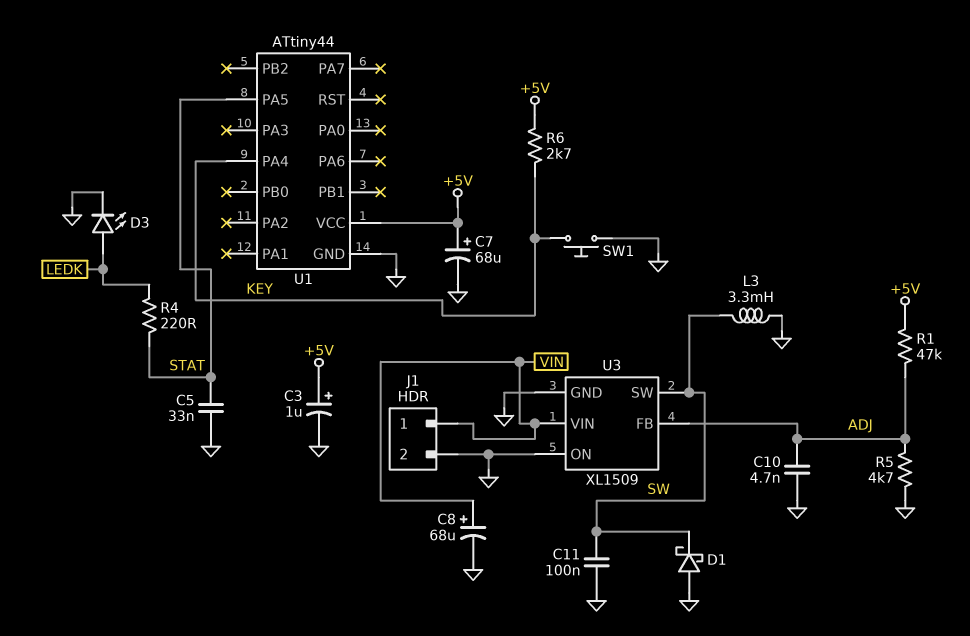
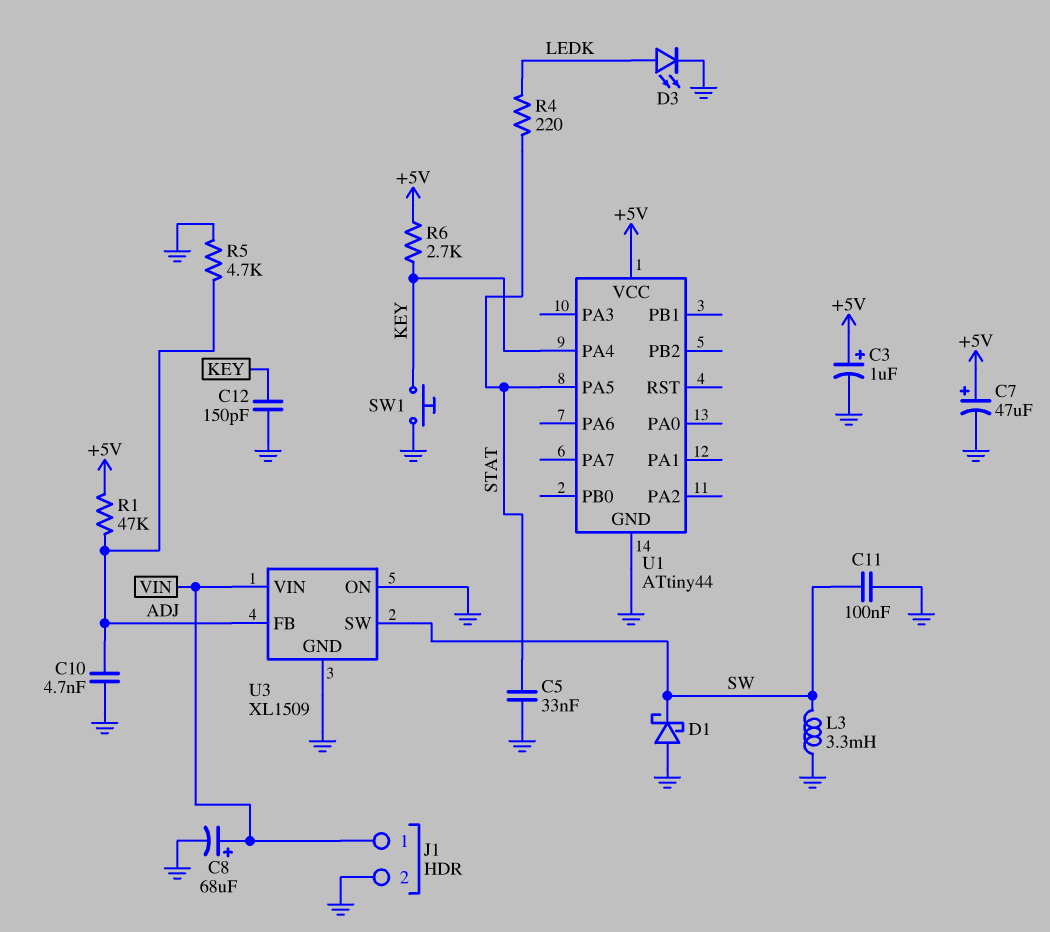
C7: 68uF (plus +5V, minus GND) -> 47uF (plus +5V, minus GND)
C12: none -> 150pF (GND, KEY)

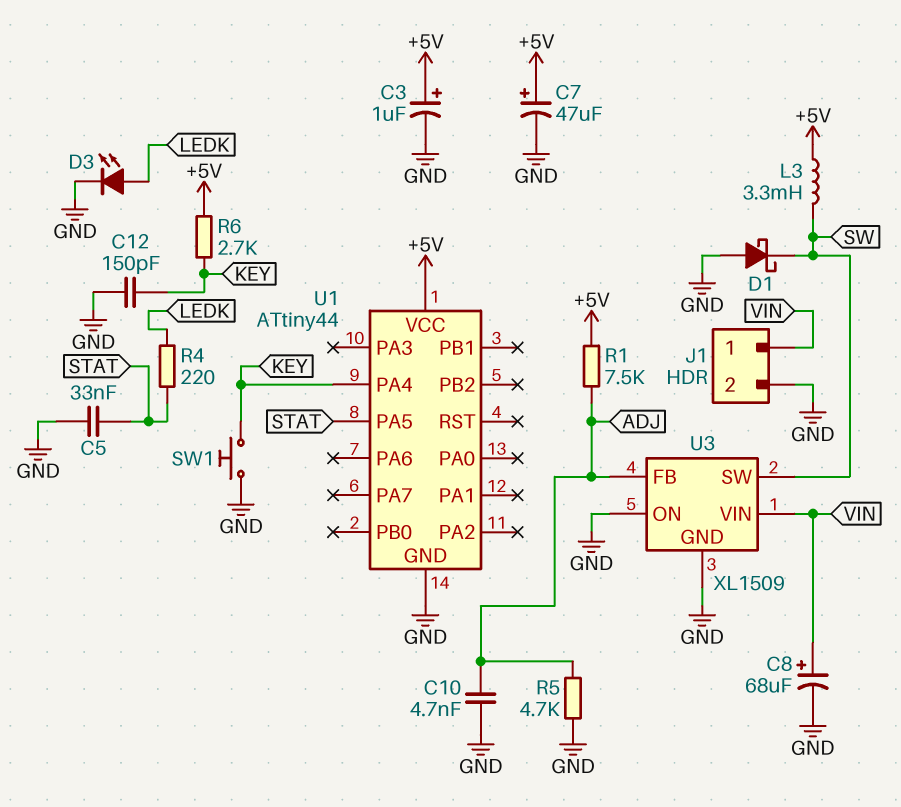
C11: 100nF (GND, SW) -> none
L3: 3.3mH (GND, SW) -> 3.3mH (+5V, SW)
R1: 47k (+5V, ADJ) -> 7.5k (+5V, ADJ)

